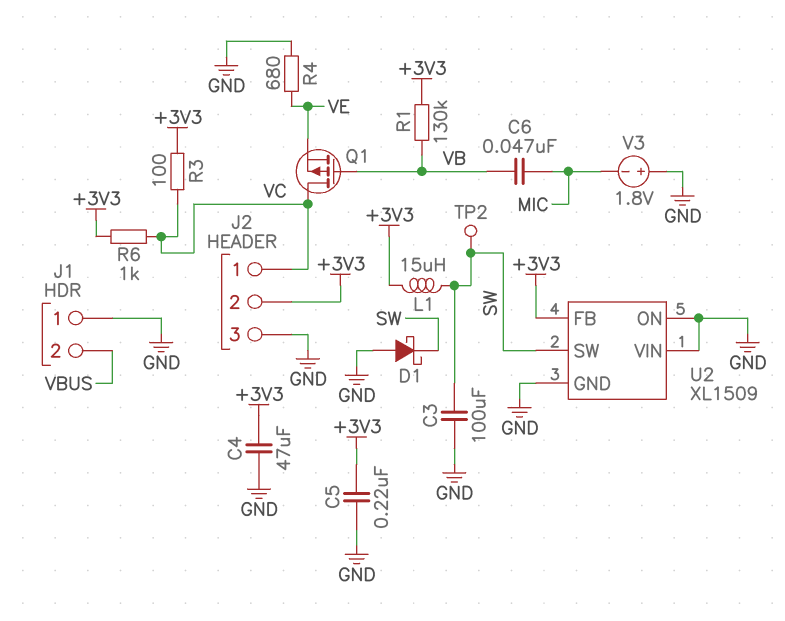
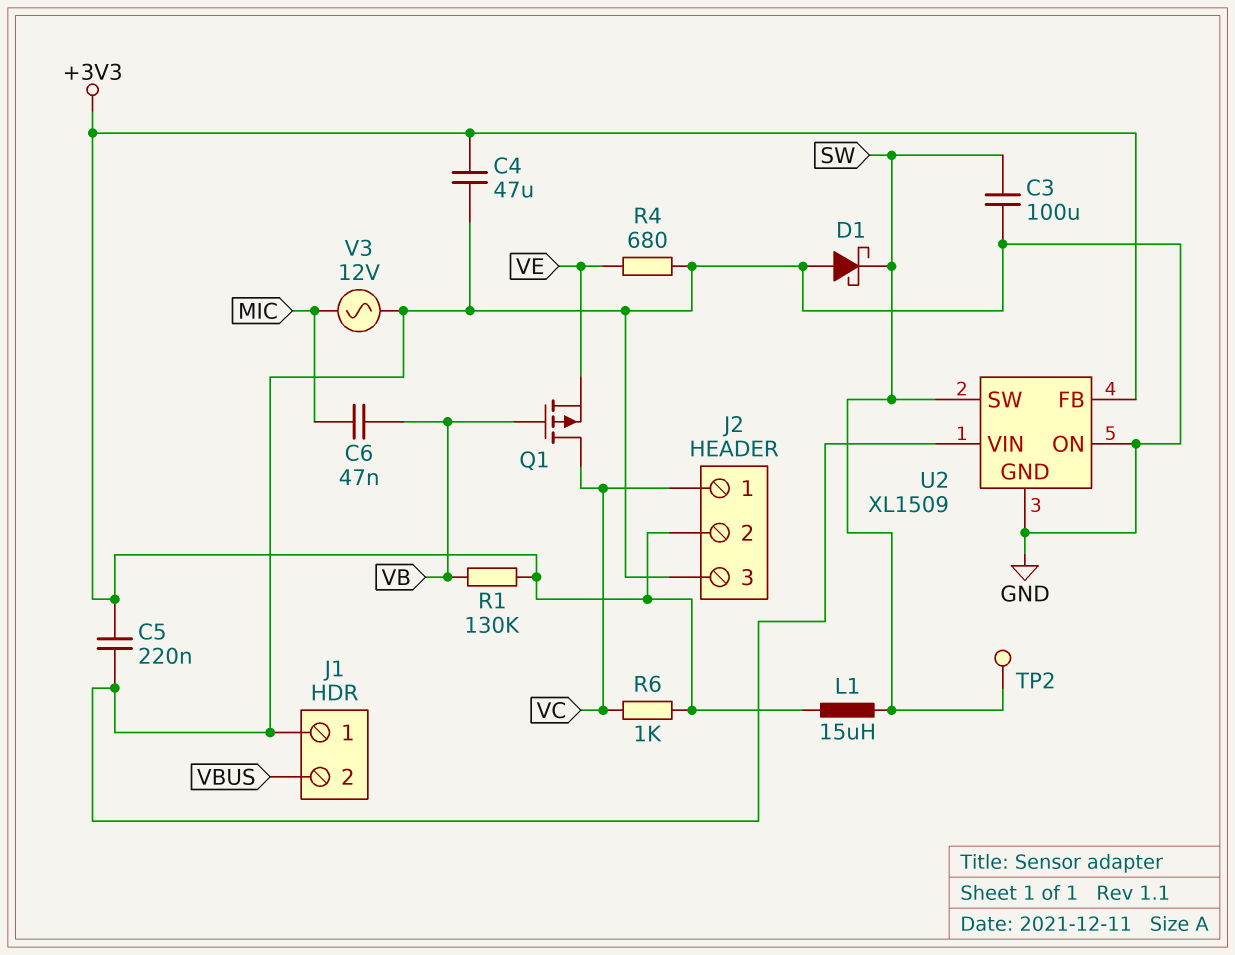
R3: 100 (+3V3, VC) -> none
V3: 1.8V (plus GND, minus MIC) -> AC 12V (GND, MIC)

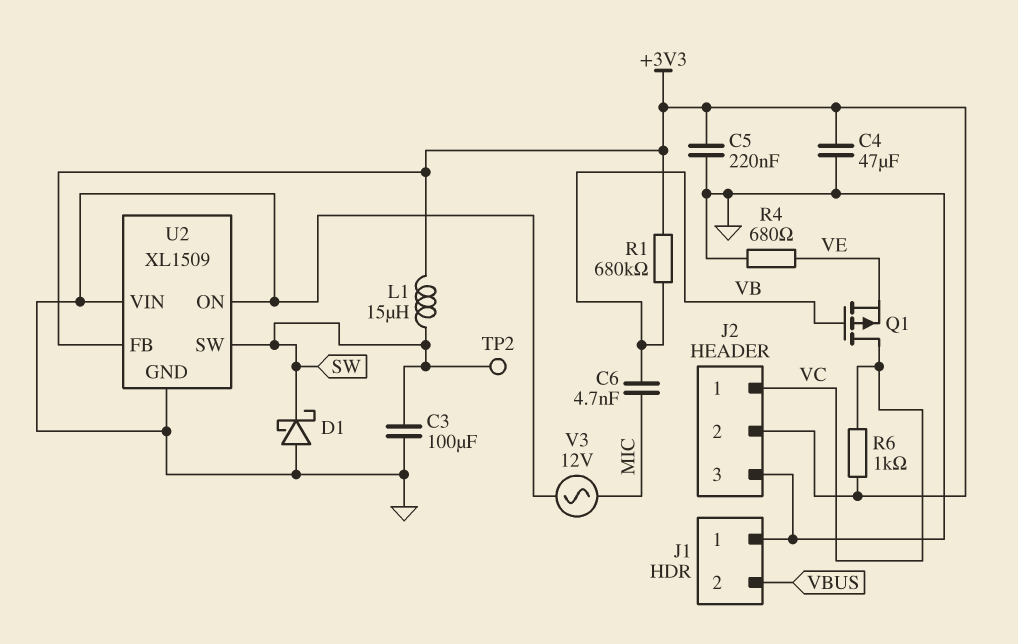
C6: 47nF (MIC, VB) -> 4.7nF (MIC, VB)
R1: 130k (+3V3, VB) -> 680k (+3V3, VB)

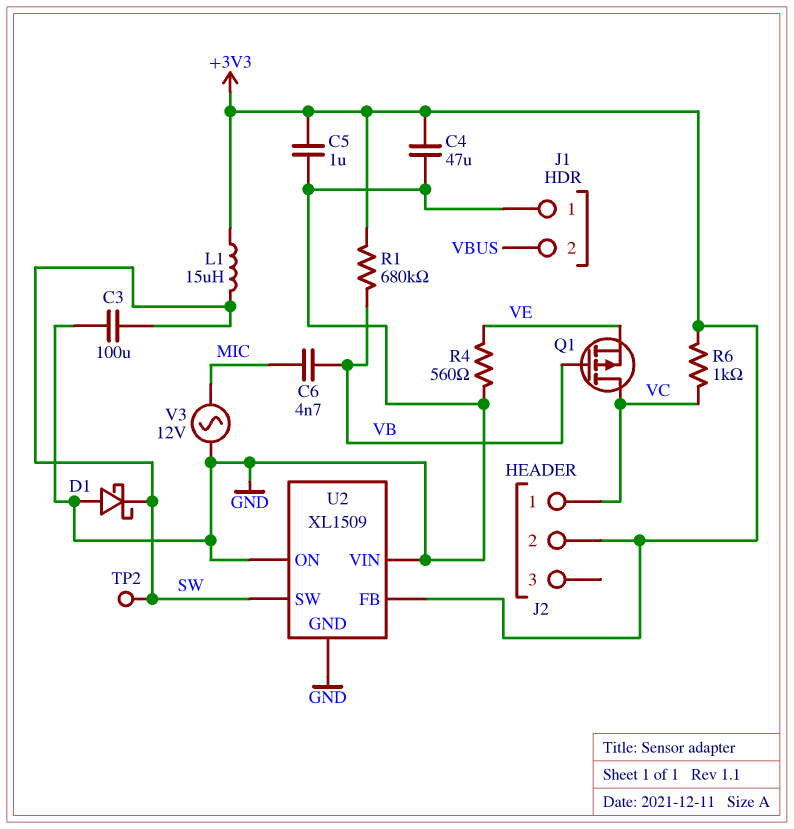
C5: 220nF (+3V3, GND) -> 1uF (+3V3, GND)
J2 pin 3: GND -> none
R4: 680 (GND, VE) -> 560 (GND, VE)

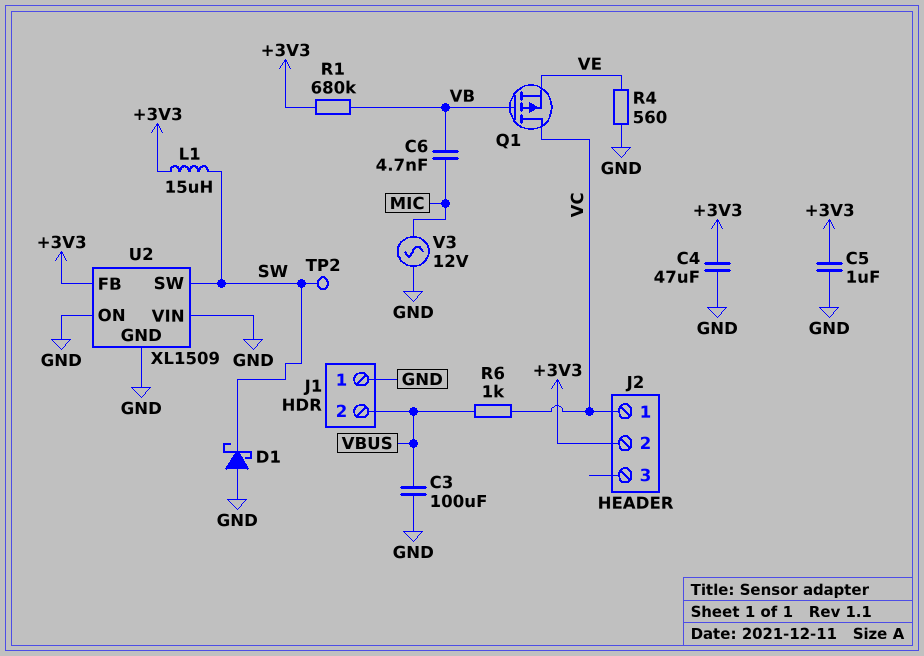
C3: 100uF (GND, SW) -> 100uF (GND, VBUS)
R6: 1k (+3V3, VC) -> 1k (VBUS, VC)

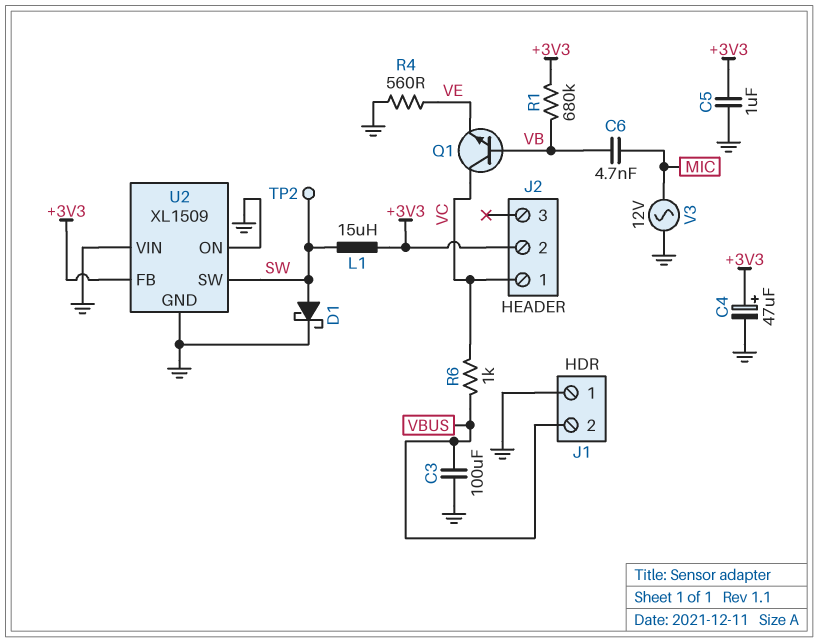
C4: 47uF (+3V3, GND) -> 47uF (plus +3V3, minus GND)
D1: schottky (A GND, K SW) -> schottky (A SW, K GND)
Q1: PMOS (G VB, D VC, S VE) -> NPN (B VB, C VC, E VE)

